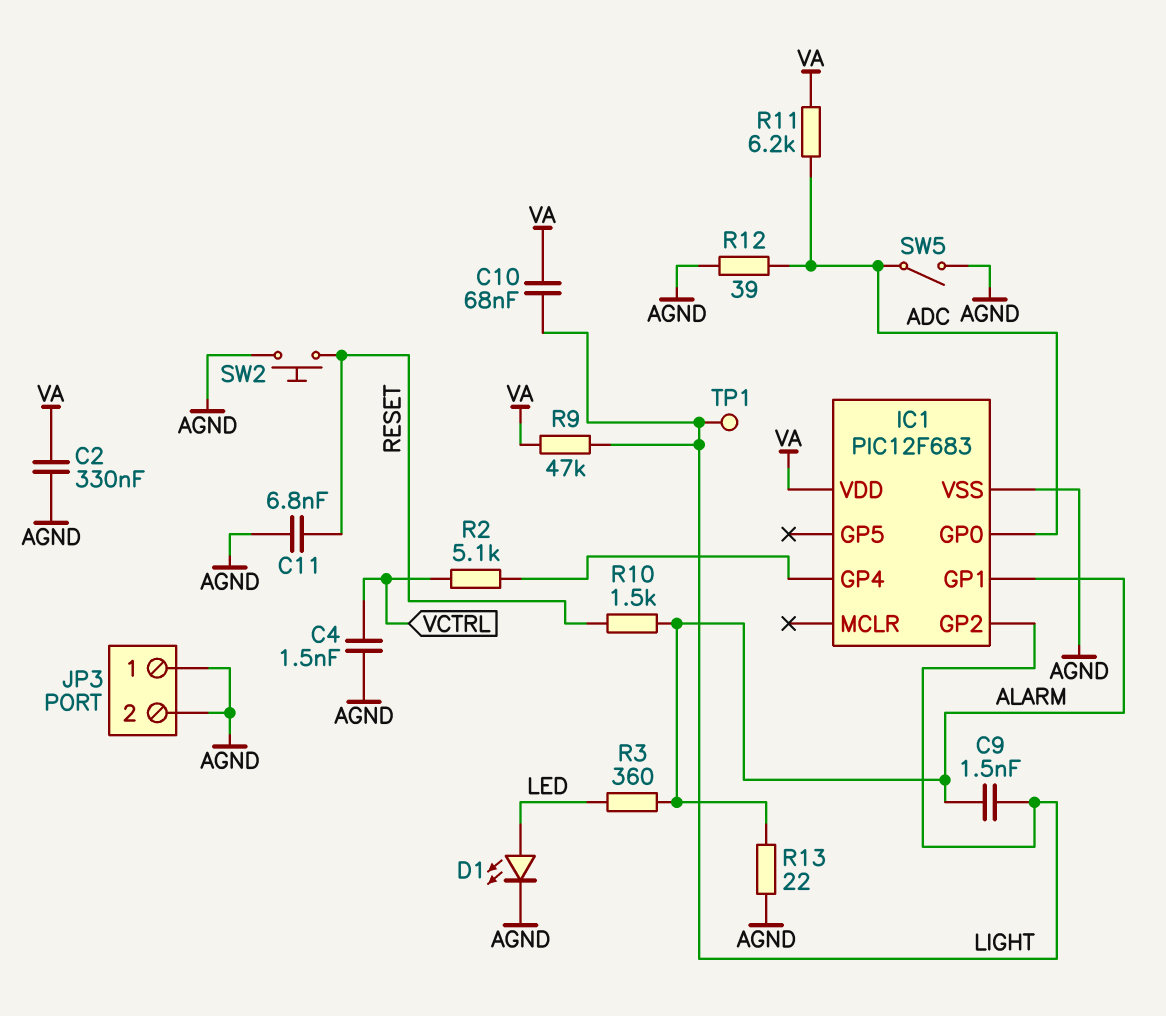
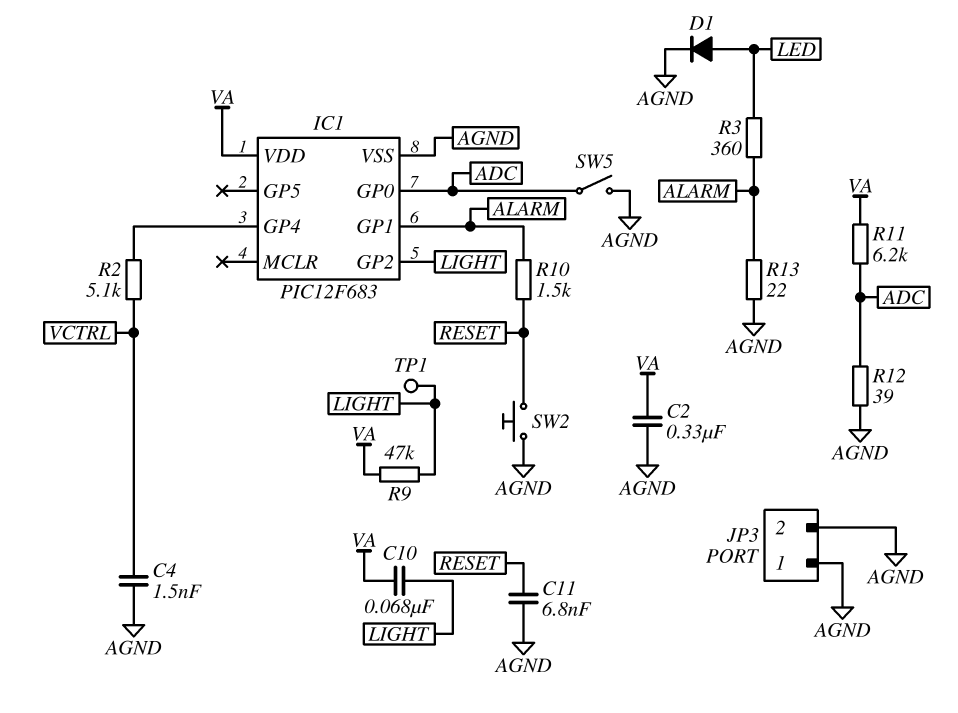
C9: 1.5nF (ALARM, LIGHT) -> none
D1: LED (A LED, K AGND) -> diode (A LED, K AGND)

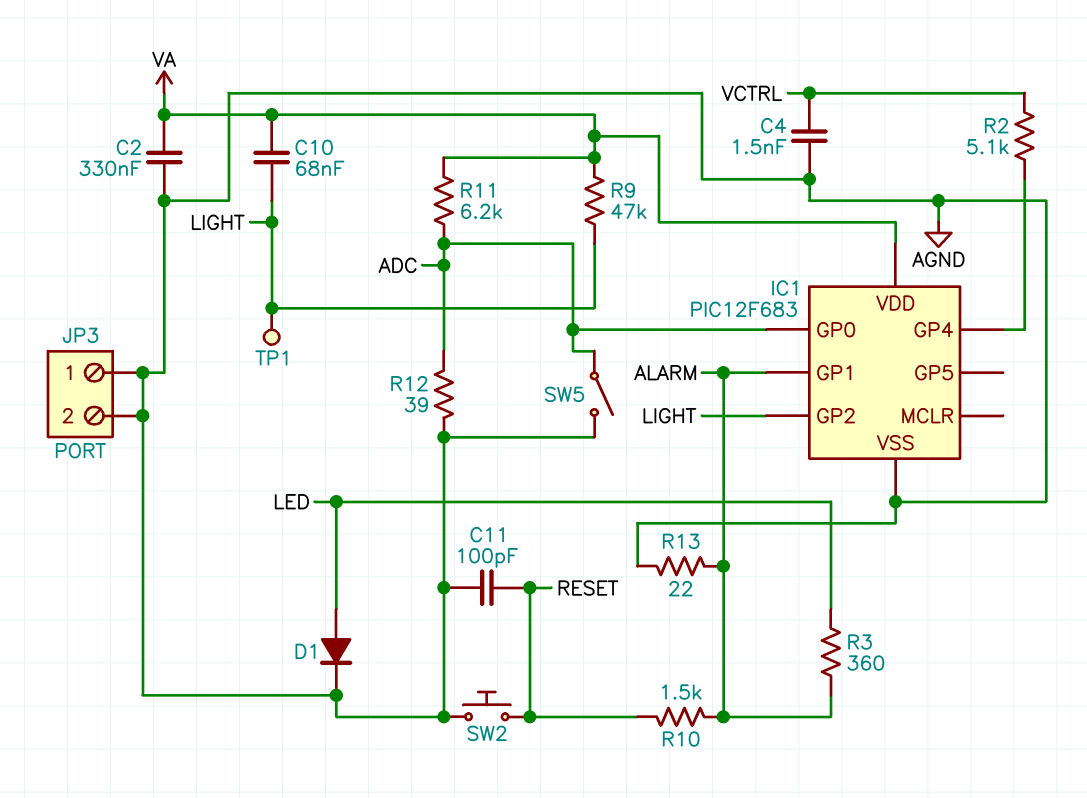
C11: 6.8nF (AGND, RESET) -> 100pF (AGND, RESET)

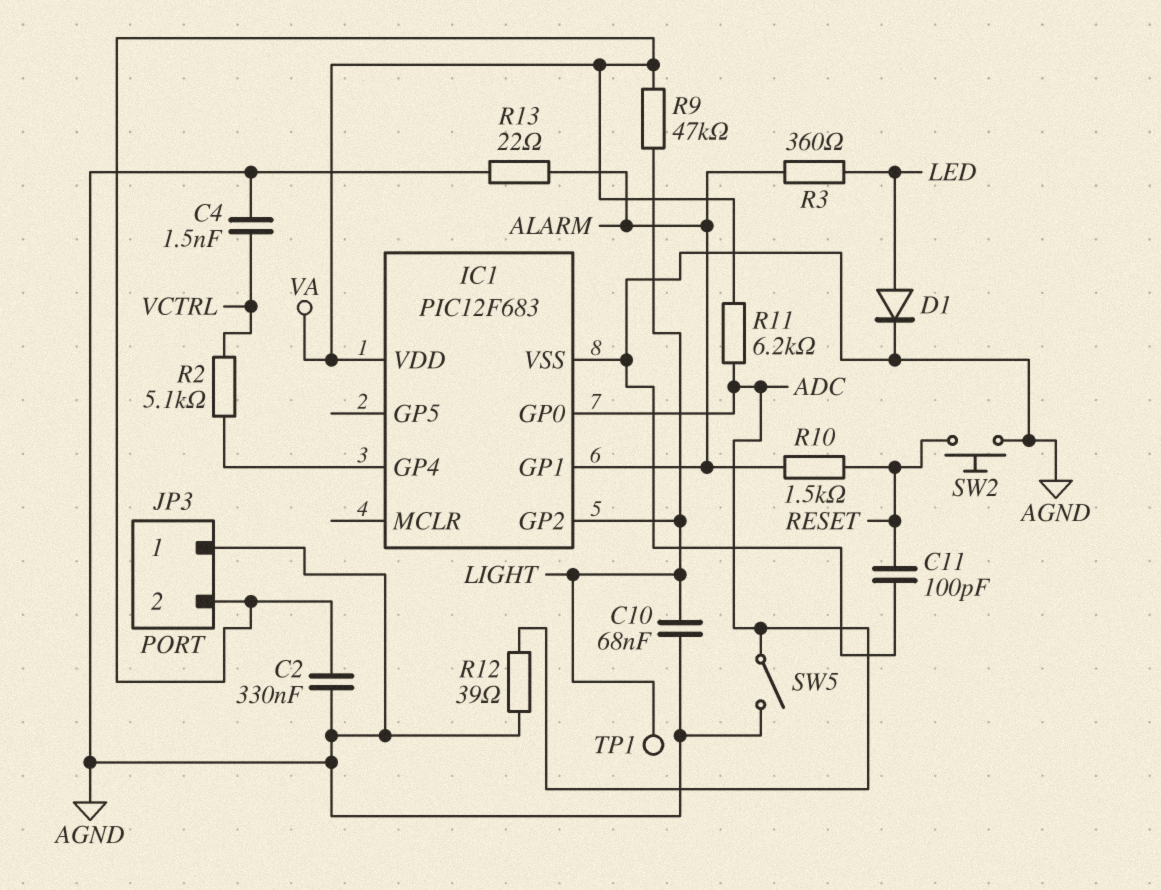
C10: 68nF (LIGHT, VA) -> 68nF (AGND, LIGHT)
JP3 pin 2: AGND -> VA

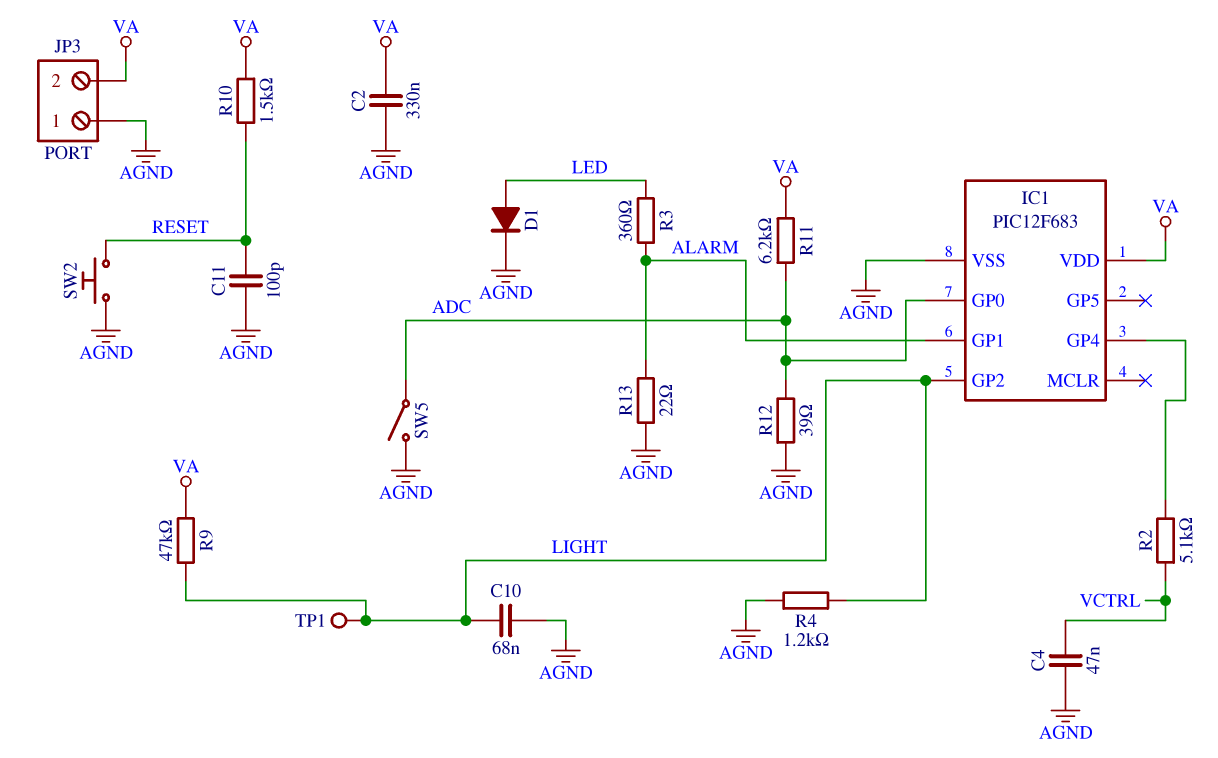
C4: 1.5nF (AGND, VCTRL) -> 47nF (AGND, VCTRL)
R4: none -> 1.2k (AGND, LIGHT)
R10: 1.5k (ALARM, RESET) -> 1.5k (RESET, VA)

